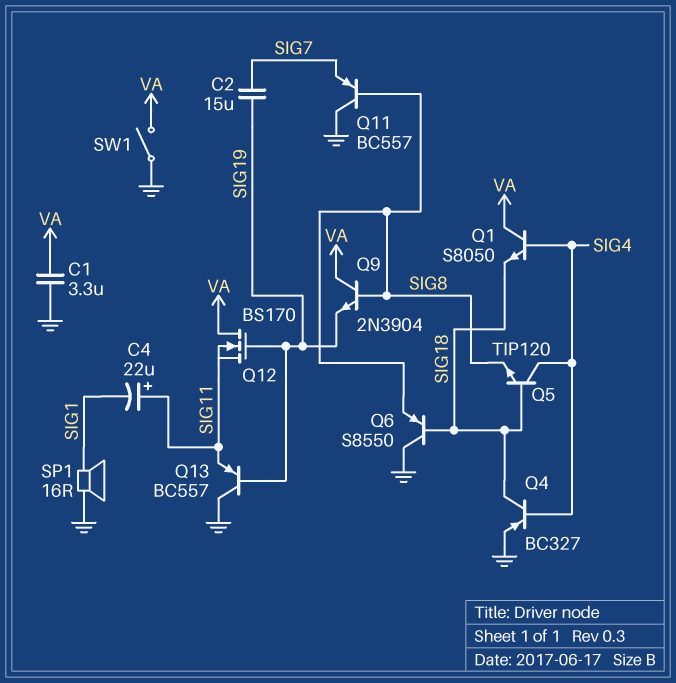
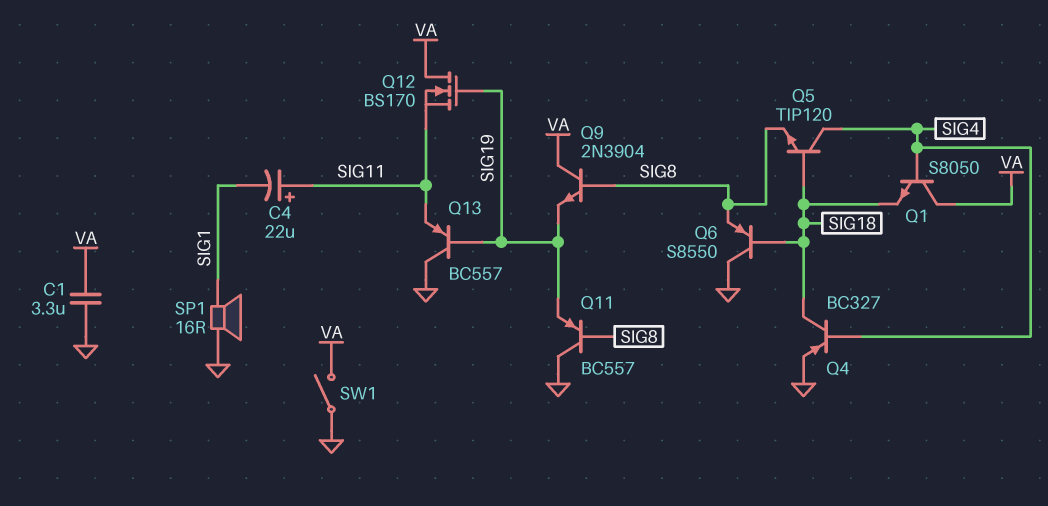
C2: 15uF (SIG7, SIG19) -> none
Q11: PNP BC557 (B SIG8, C GND, E SIG7) -> PNP BC557 (B SIG8, C GND, E SIG19)

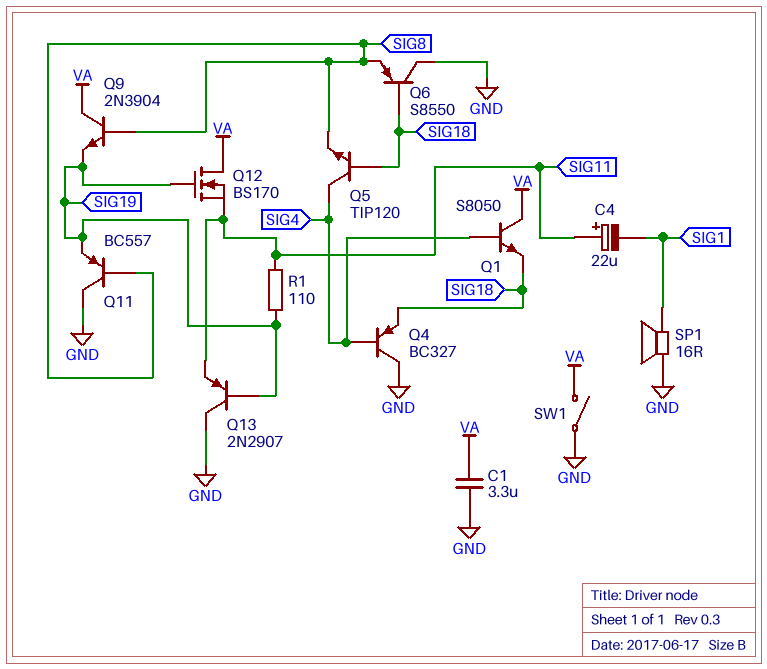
Q4: PNP BC327 (B SIG4, C SIG18, E GND) -> PNP BC327 (B SIG4, C GND, E SIG18)
Q13: PNP BC557 (B SIG19, C GND, E SIG11) -> PNP 2N2907 (B SIG19, C GND, E SIG11)
R1: none -> 110 (SIG11, SIG19)

